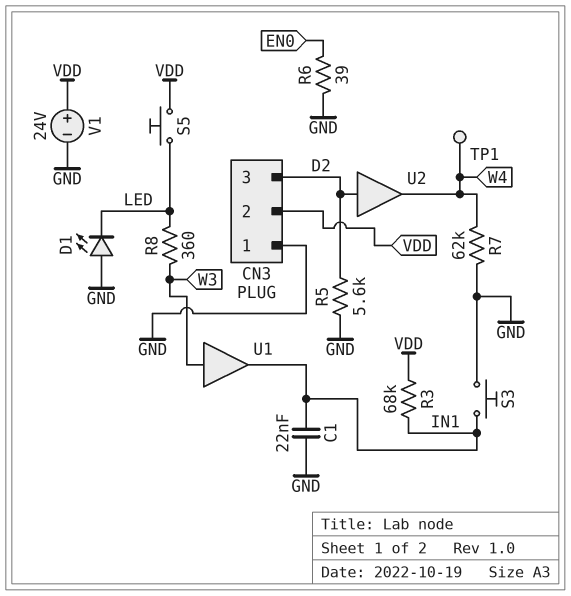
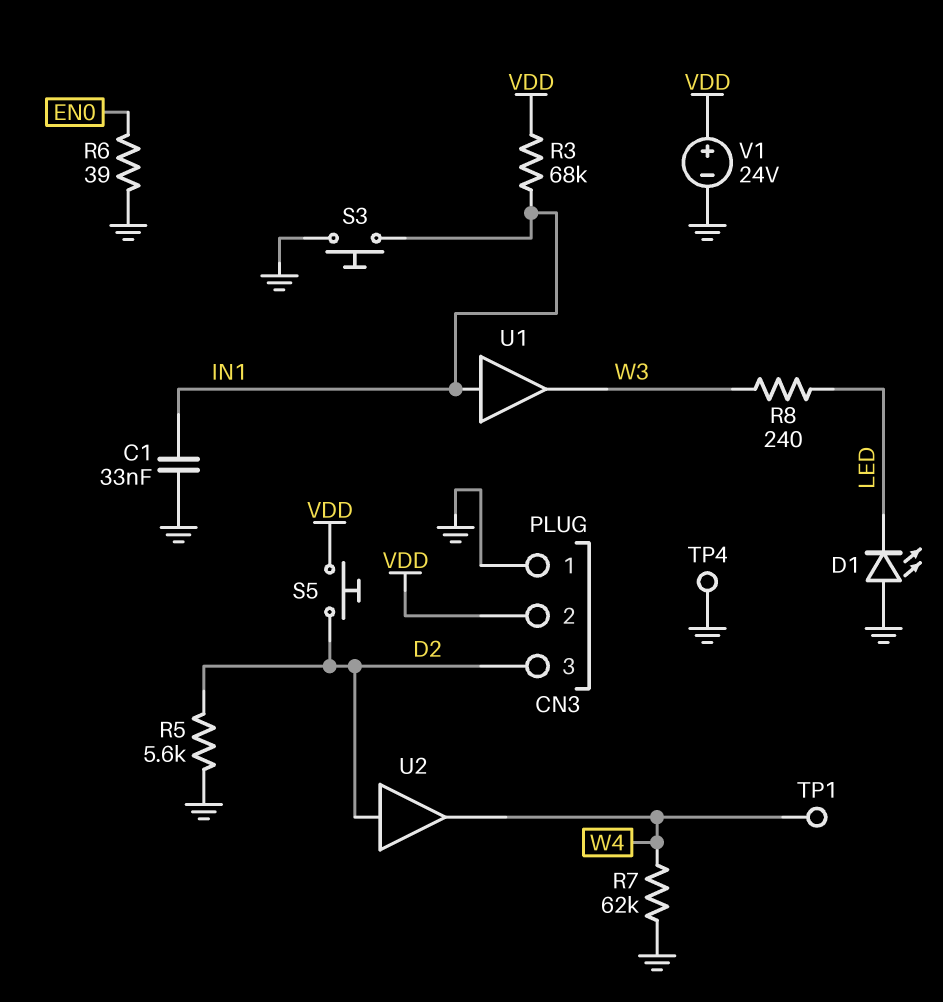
C1: 22nF (GND, IN1) -> 33nF (GND, IN1)
R8: 360 (LED, W3) -> 240 (LED, W3)
S5: button (LED, VDD) -> button (D2, VDD)
TP4: none -> test point (GND)
U1: buffer (in W3, out IN1) -> buffer (in IN1, out W3)

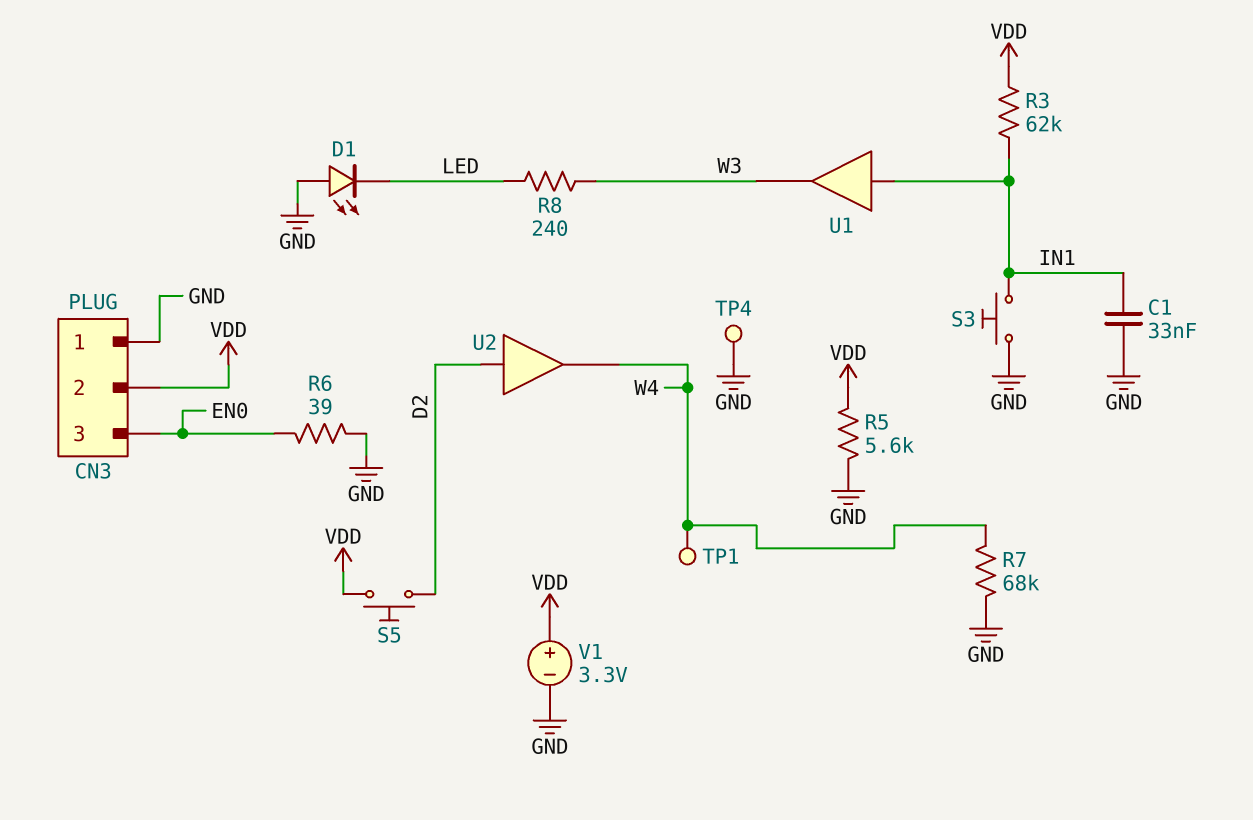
CN3 pin 3: D2 -> EN0
R3: 68k (IN1, VDD) -> 62k (IN1, VDD)
R5: 5.6k (D2, GND) -> 5.6k (GND, VDD)
R7: 62k (GND, W4) -> 68k (GND, W4)
V1: 24V (plus VDD, minus GND) -> 3.3V (plus VDD, minus GND)

